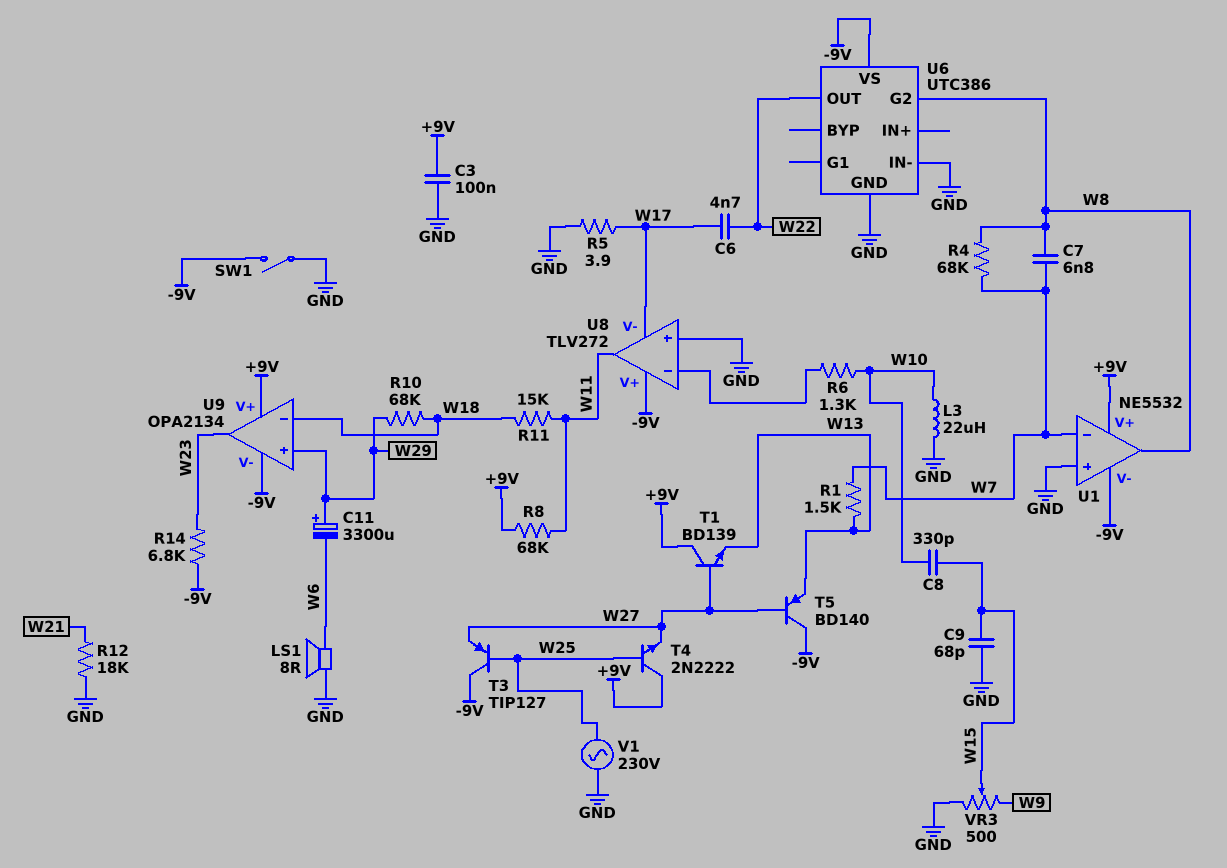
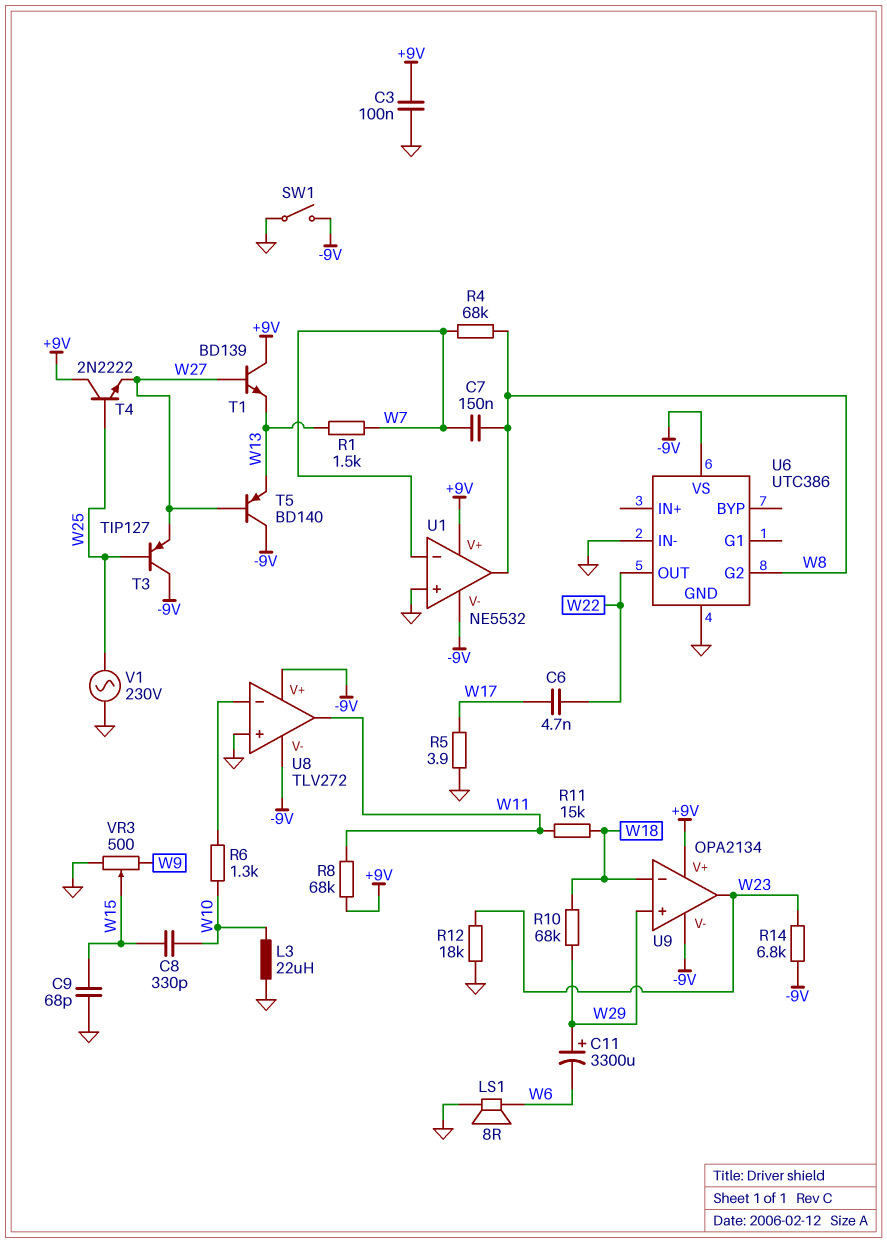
C7: 6.8nF (W7, W8) -> 150nF (W7, W8)
R12: 18k (GND, W21) -> 18k (GND, W23)
U8 pin V-: W17 -> -9V

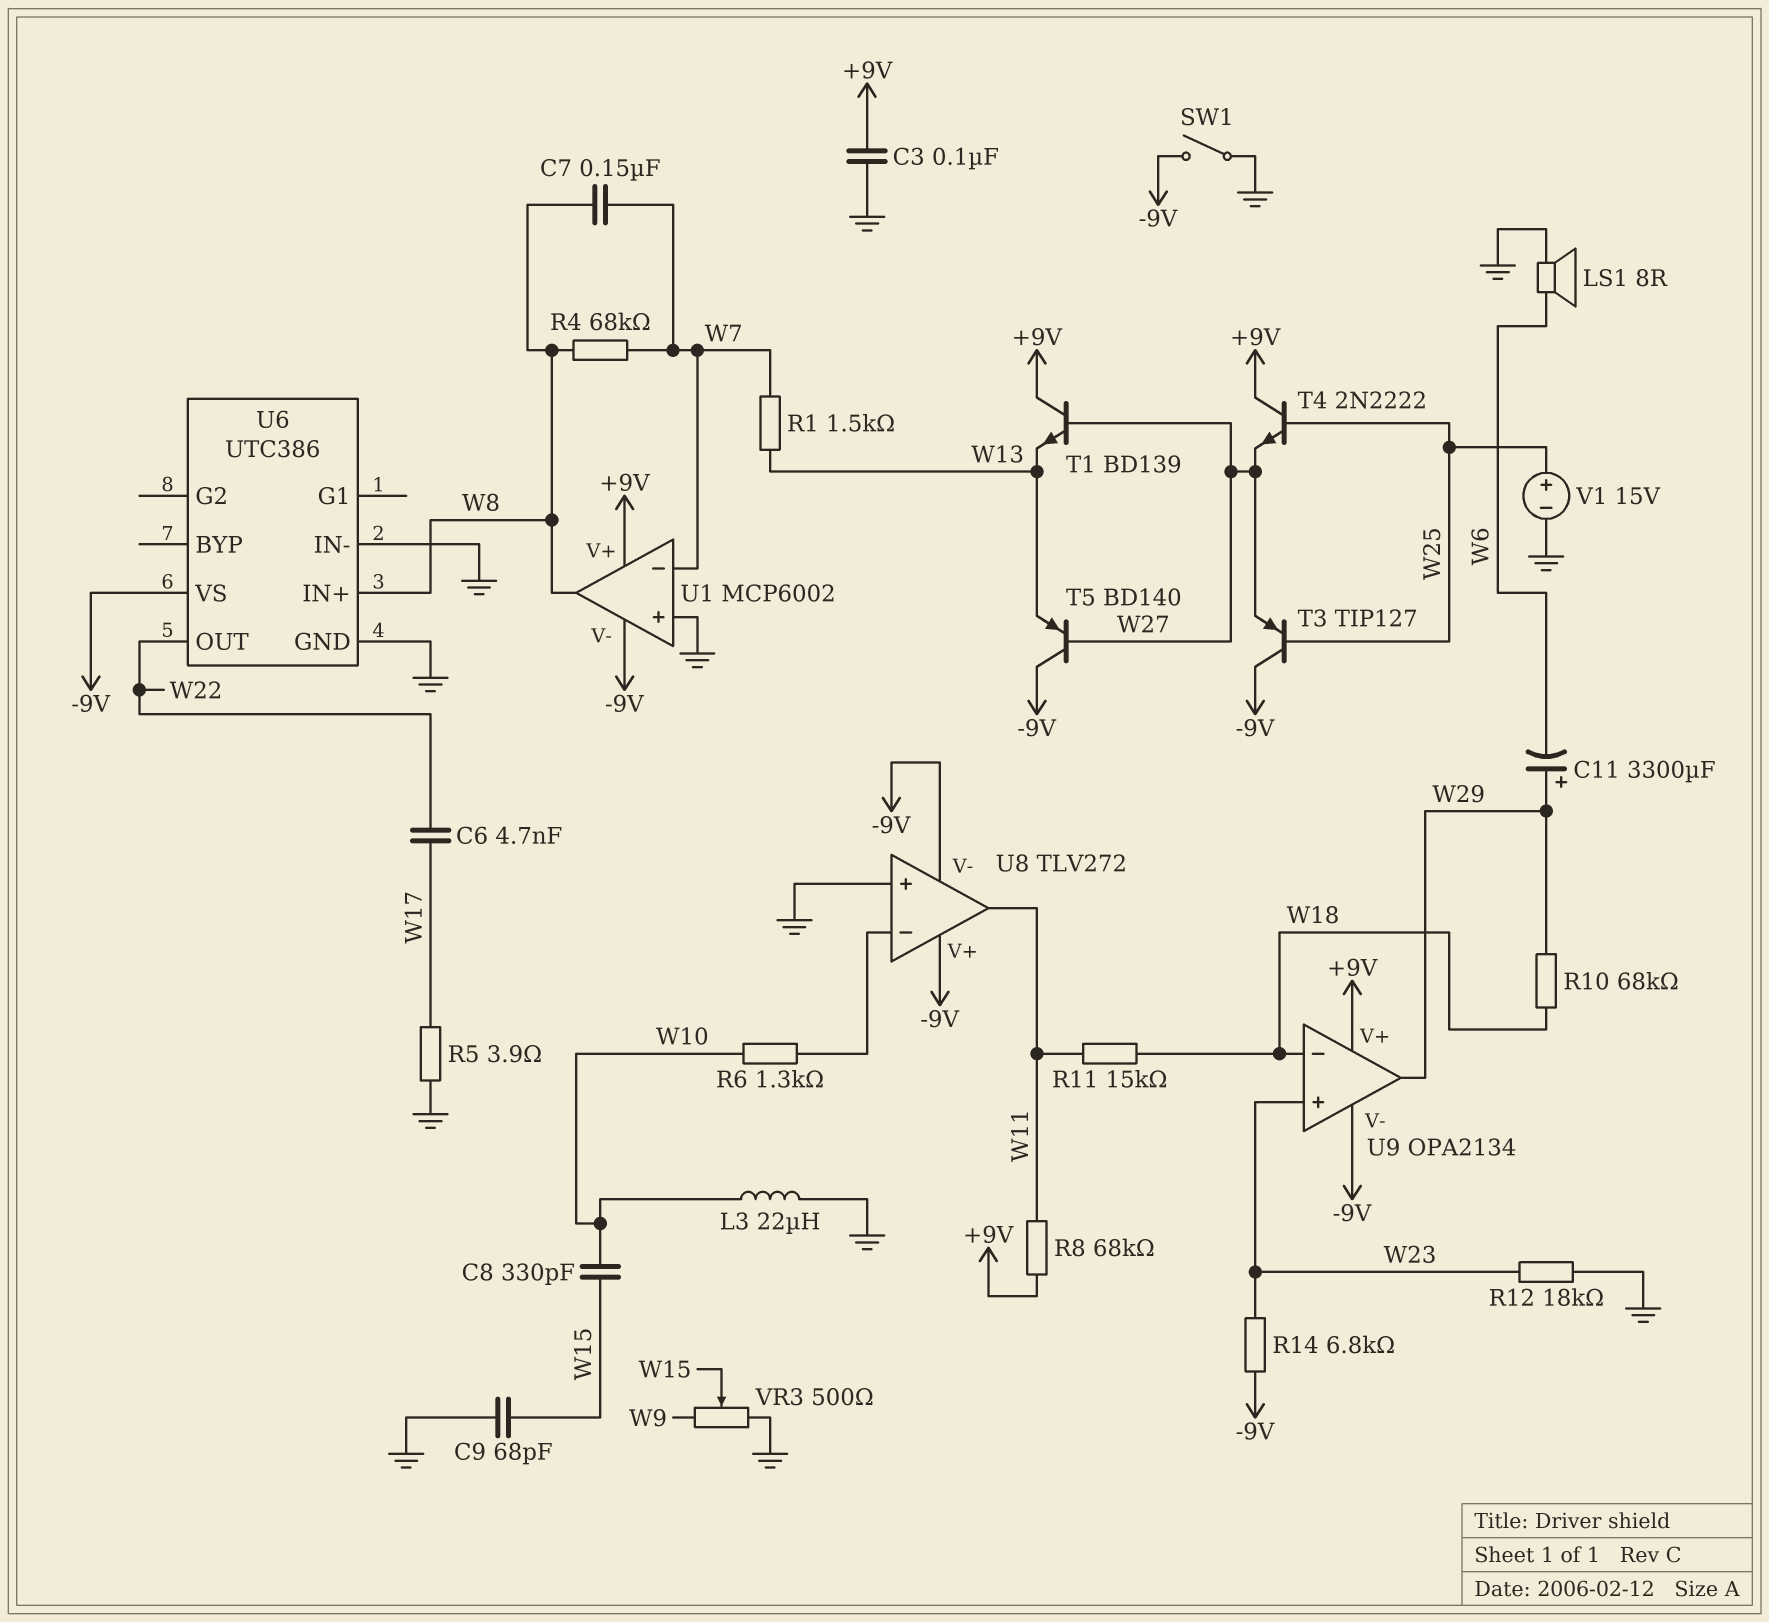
U1: NE5532 -> MCP6002
U6 pin G2: W8 -> none
U6 pin IN+: none -> W8
U9 pin in+: W29 -> W23
U9 pin out: W23 -> W29
V1: AC 230V (GND, W25) -> 15V (plus W25, minus GND)

